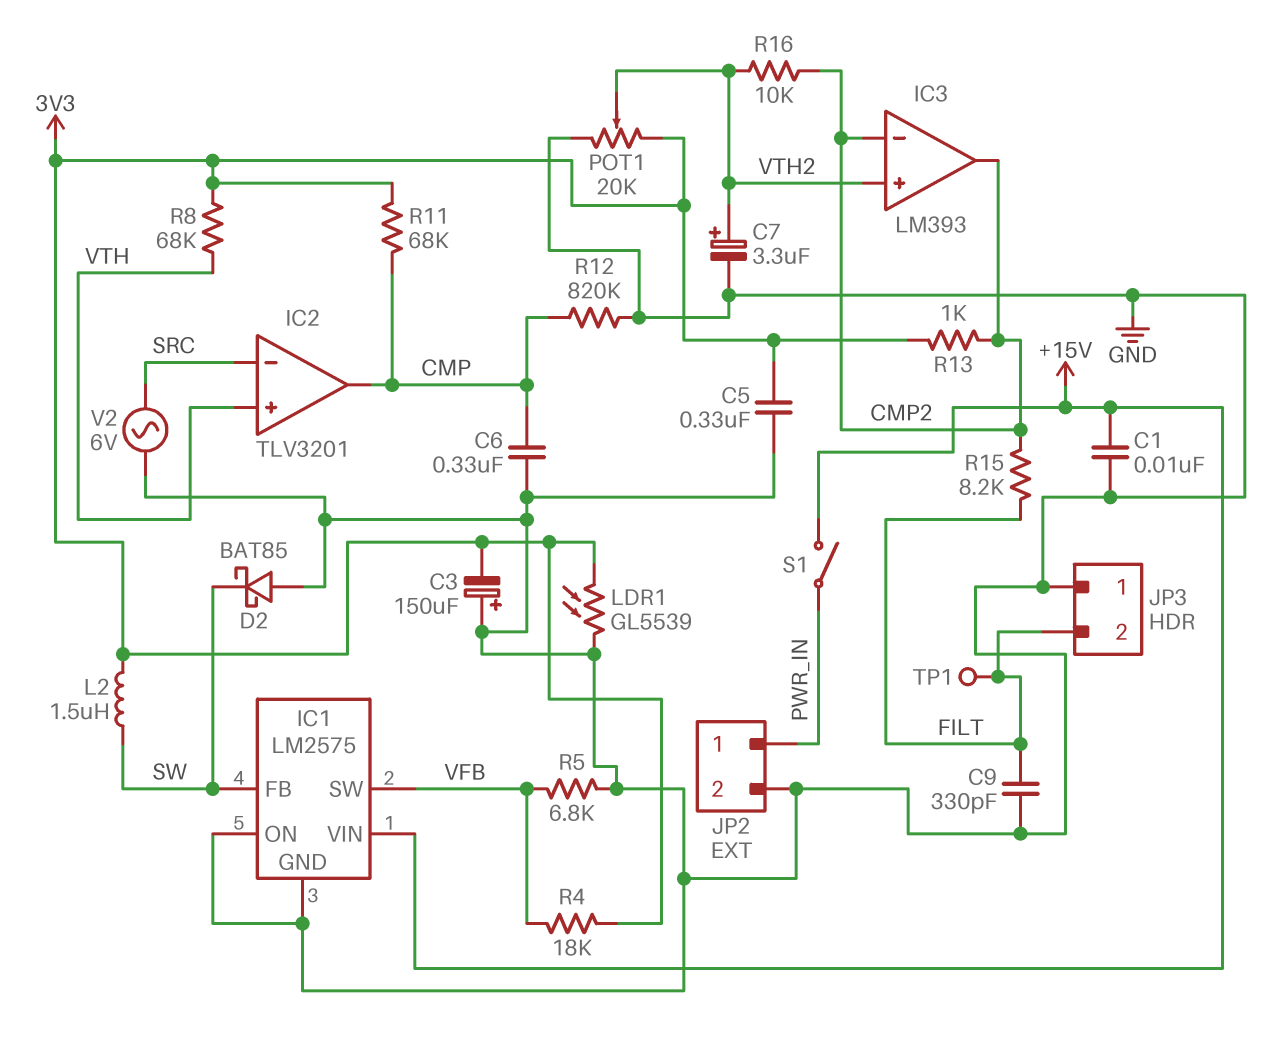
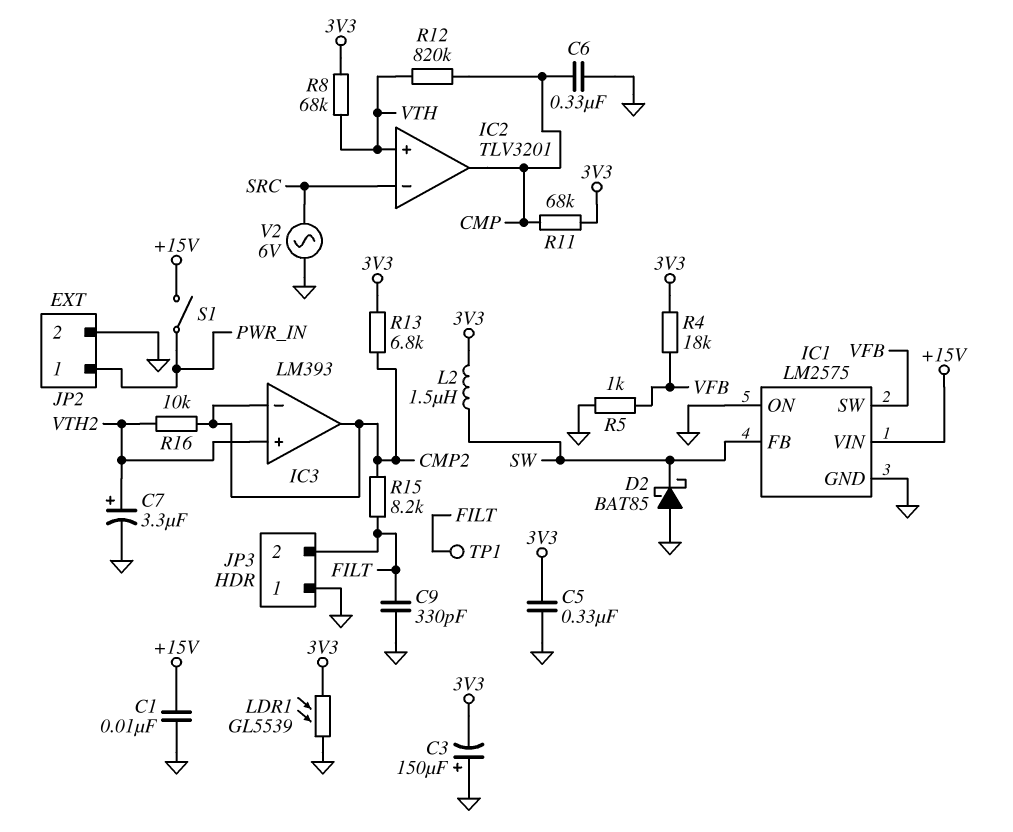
POT1: 20k (3V3, GND, wiper VTH2) -> none
R5: 6.8k (GND, VFB) -> 1k (GND, VFB)
R12: 820k (CMP, GND) -> 820k (CMP, VTH)
R13: 1k (3V3, CMP2) -> 6.8k (3V3, CMP2)

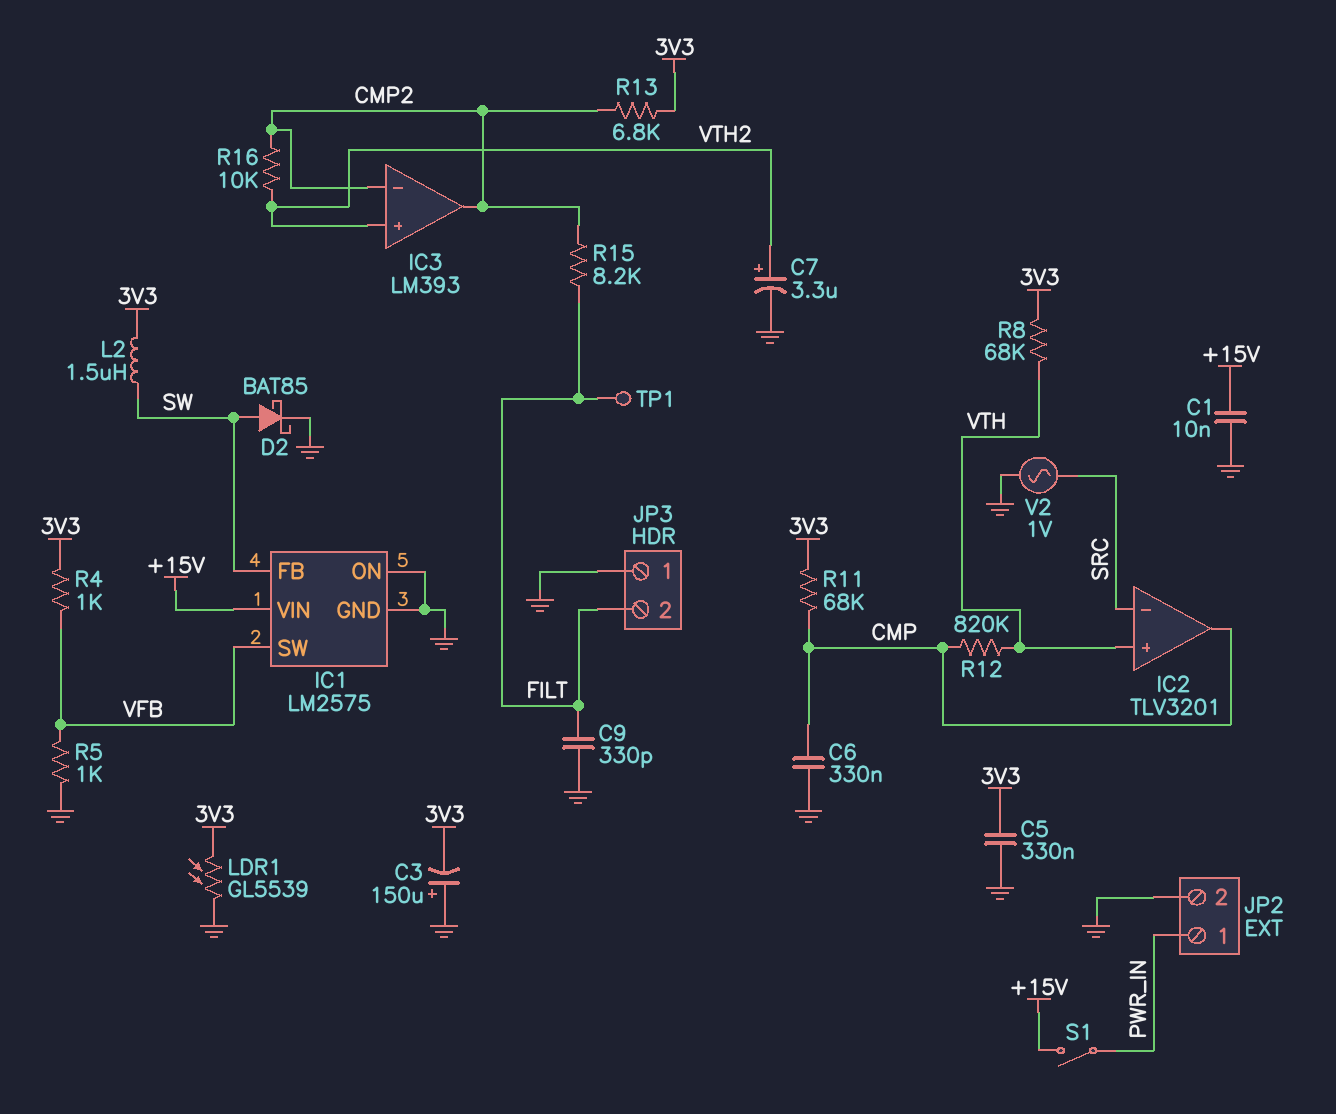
D2: schottky BAT85 (A GND, K SW) -> schottky BAT85 (A SW, K GND)
R4: 18k (3V3, VFB) -> 1k (3V3, VFB)
V2: AC 6V (GND, SRC) -> AC 1V (GND, SRC)

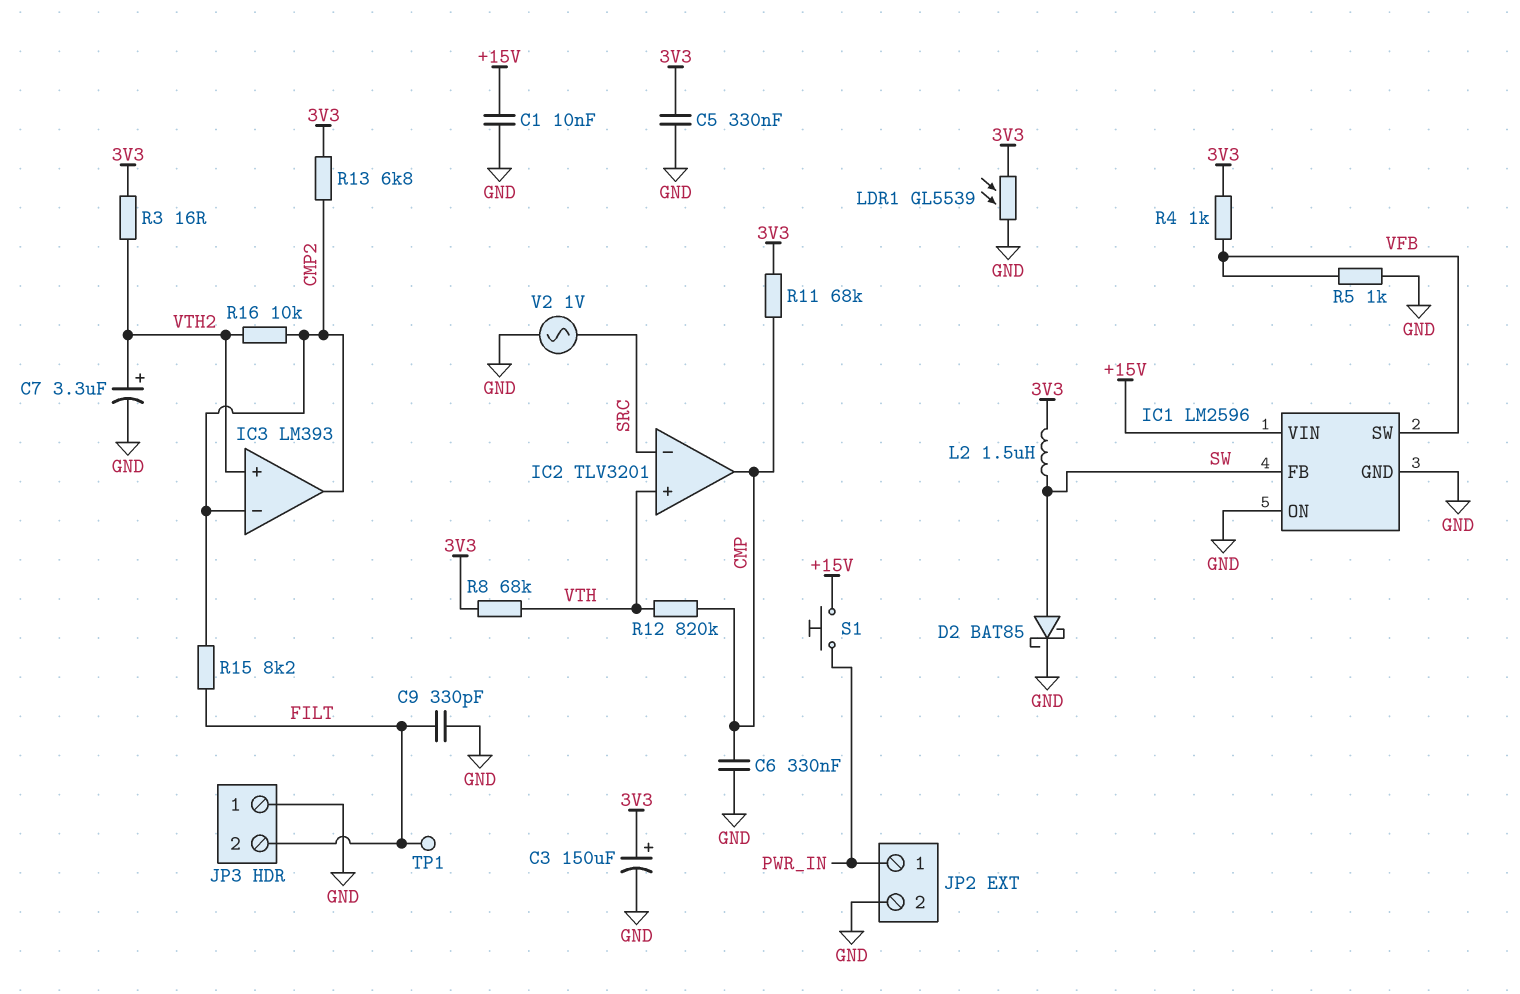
C3: 150uF (plus GND, minus 3V3) -> 150uF (plus 3V3, minus GND)
IC1: LM2575 -> LM2596
R3: none -> 16 (3V3, VTH2)
S1: switch (+15V, PWR_IN) -> button (+15V, PWR_IN)

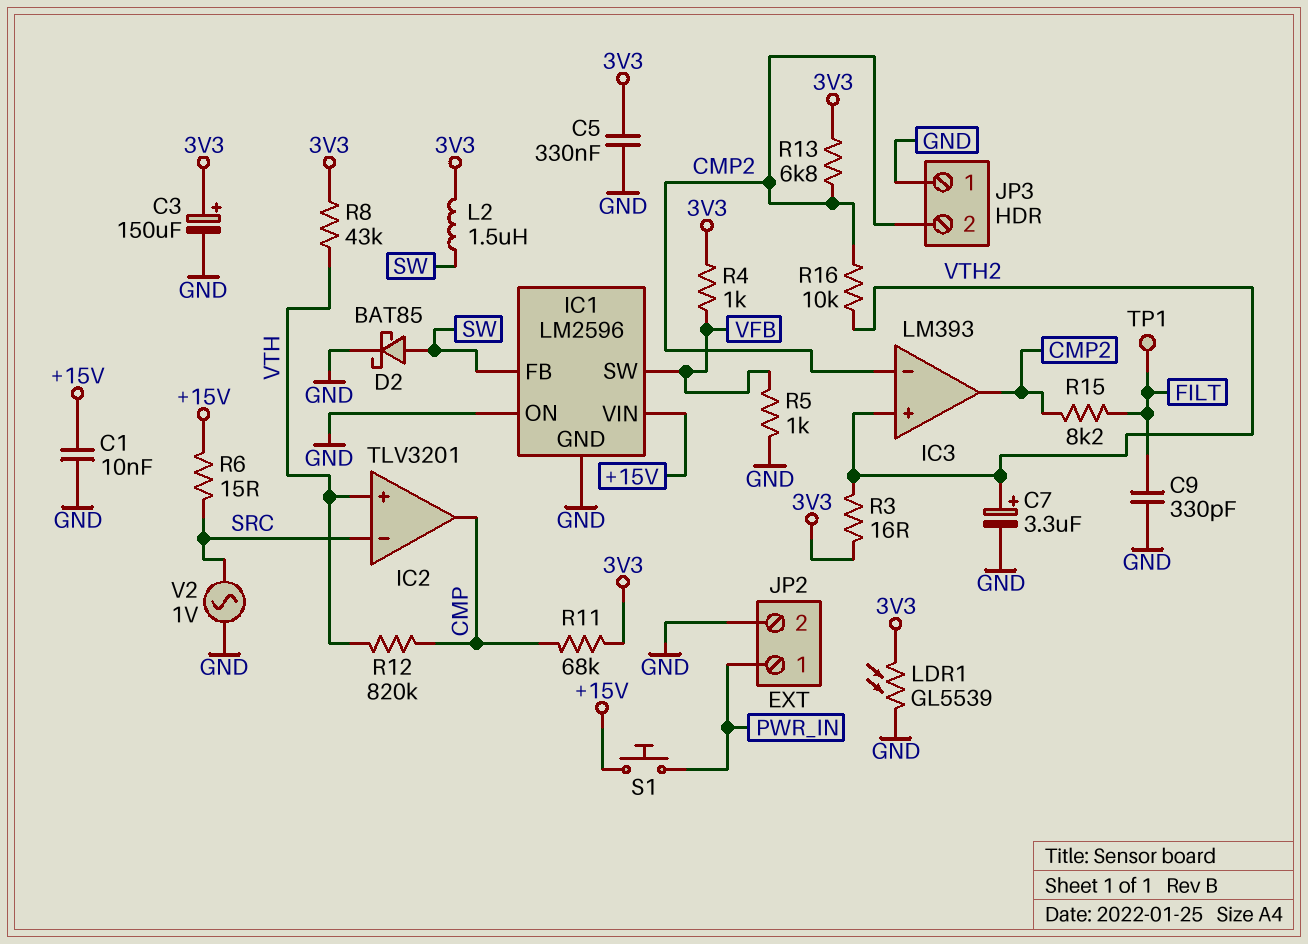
C6: 330nF (CMP, GND) -> none
JP3 pin 2: FILT -> CMP2
R6: none -> 15 (+15V, SRC)
R8: 68k (3V3, VTH) -> 43k (3V3, VTH)

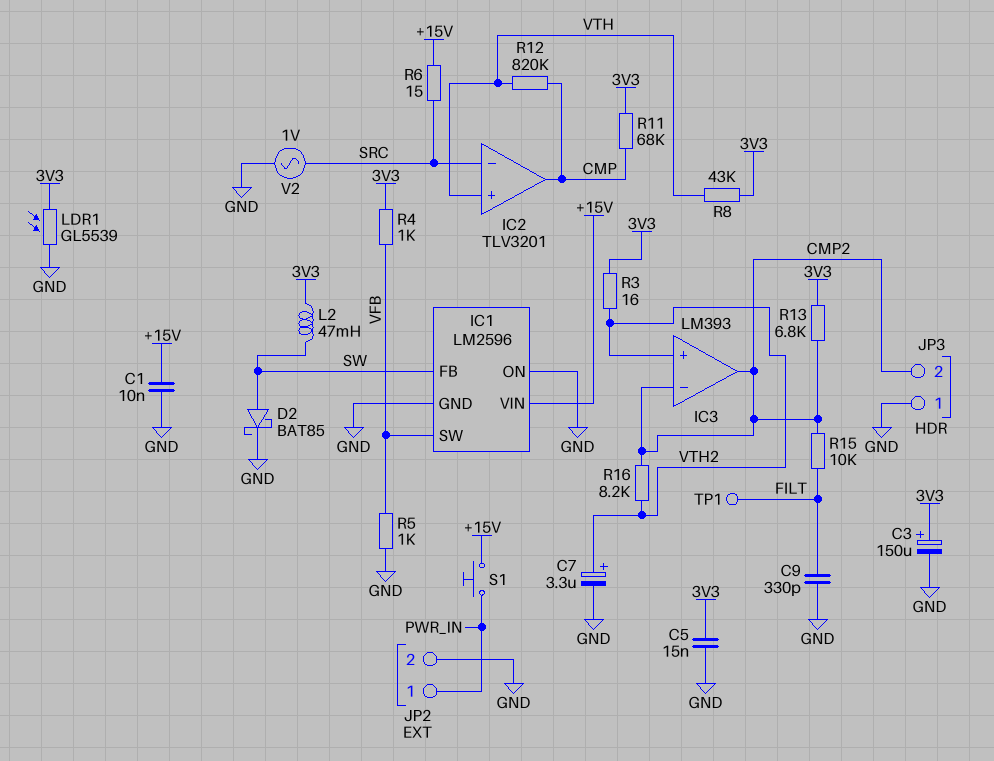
C5: 330nF (3V3, GND) -> 15nF (3V3, GND)
L2: 1.5uH (3V3, SW) -> 47mH (3V3, SW)
R15: 8.2k (CMP2, FILT) -> 10k (CMP2, FILT)
R16: 10k (CMP2, VTH2) -> 8.2k (CMP2, VTH2)

